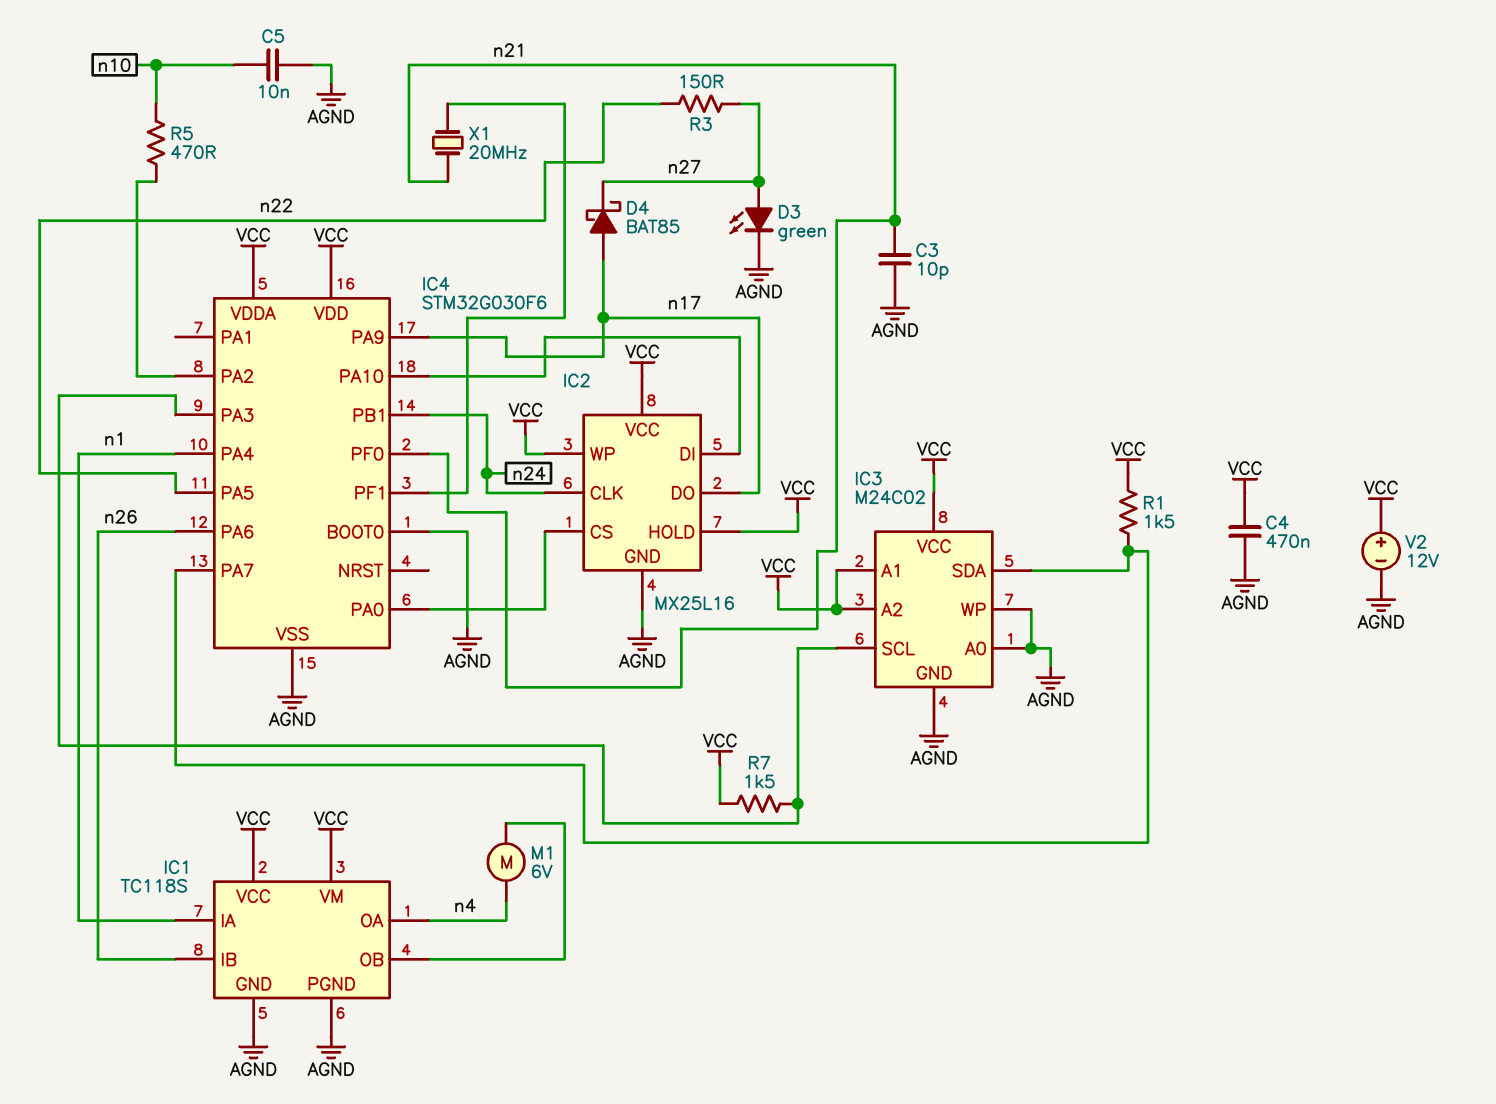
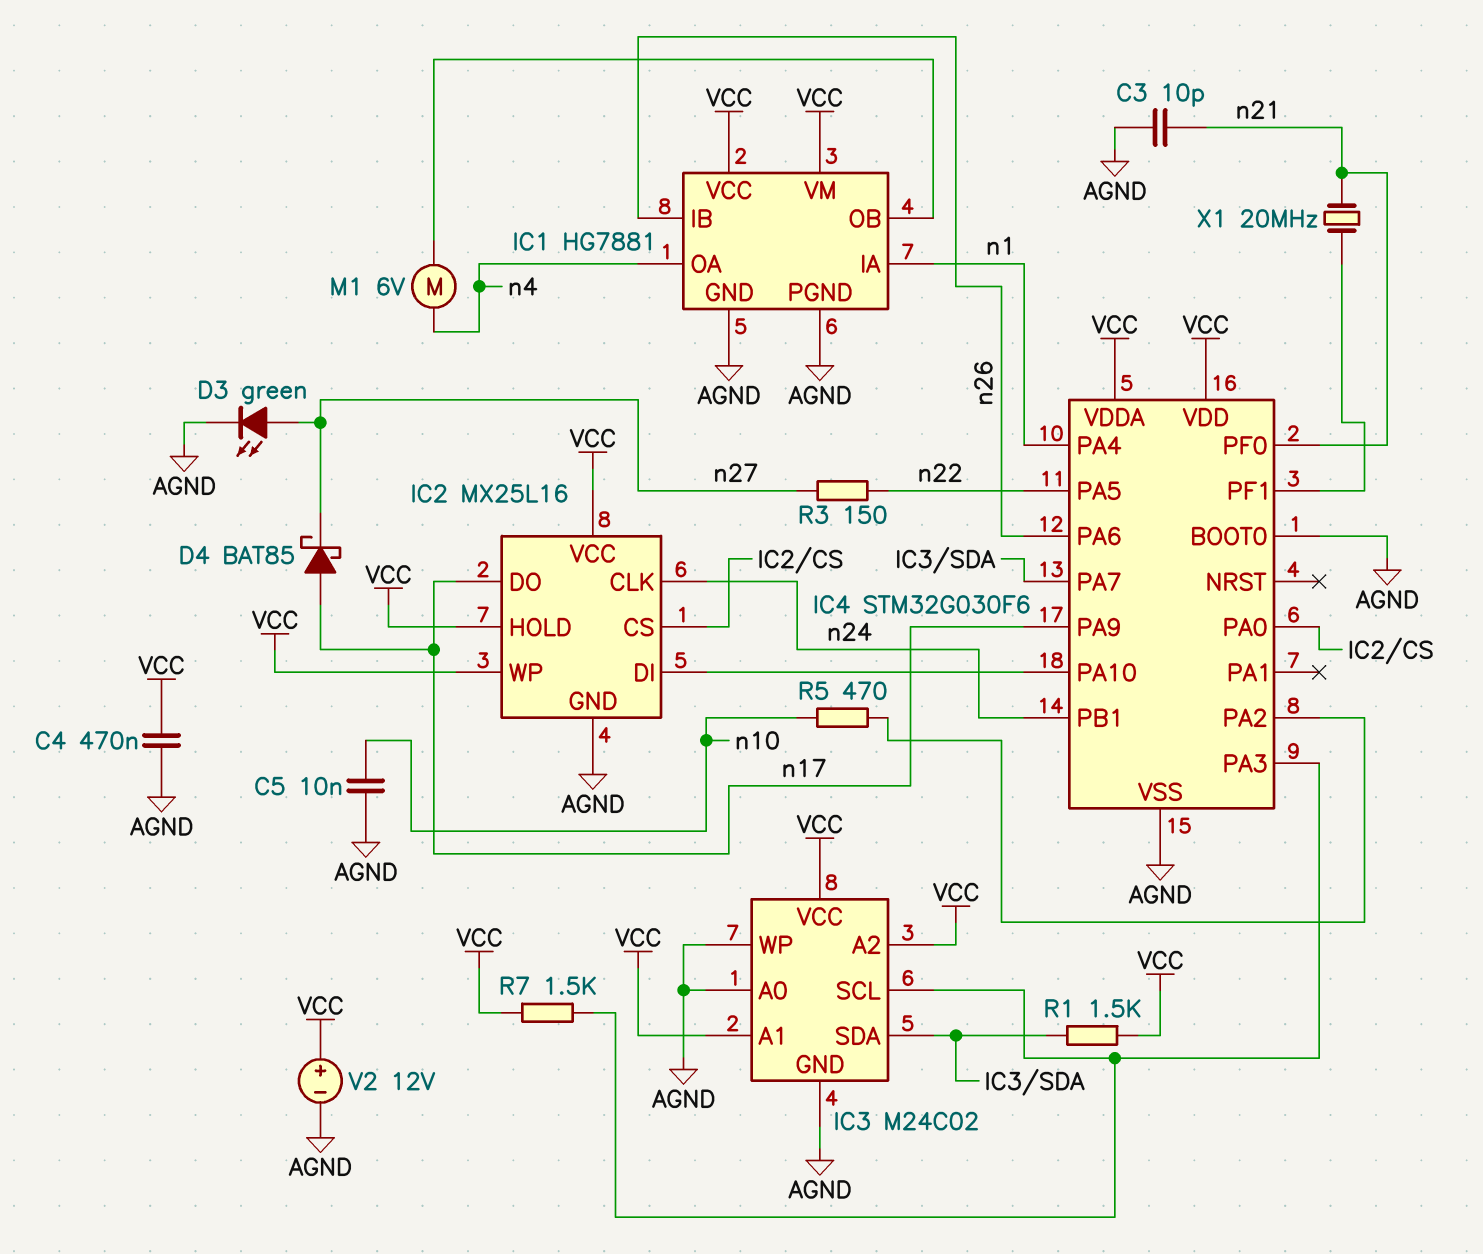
IC1: TC118S -> HG7881

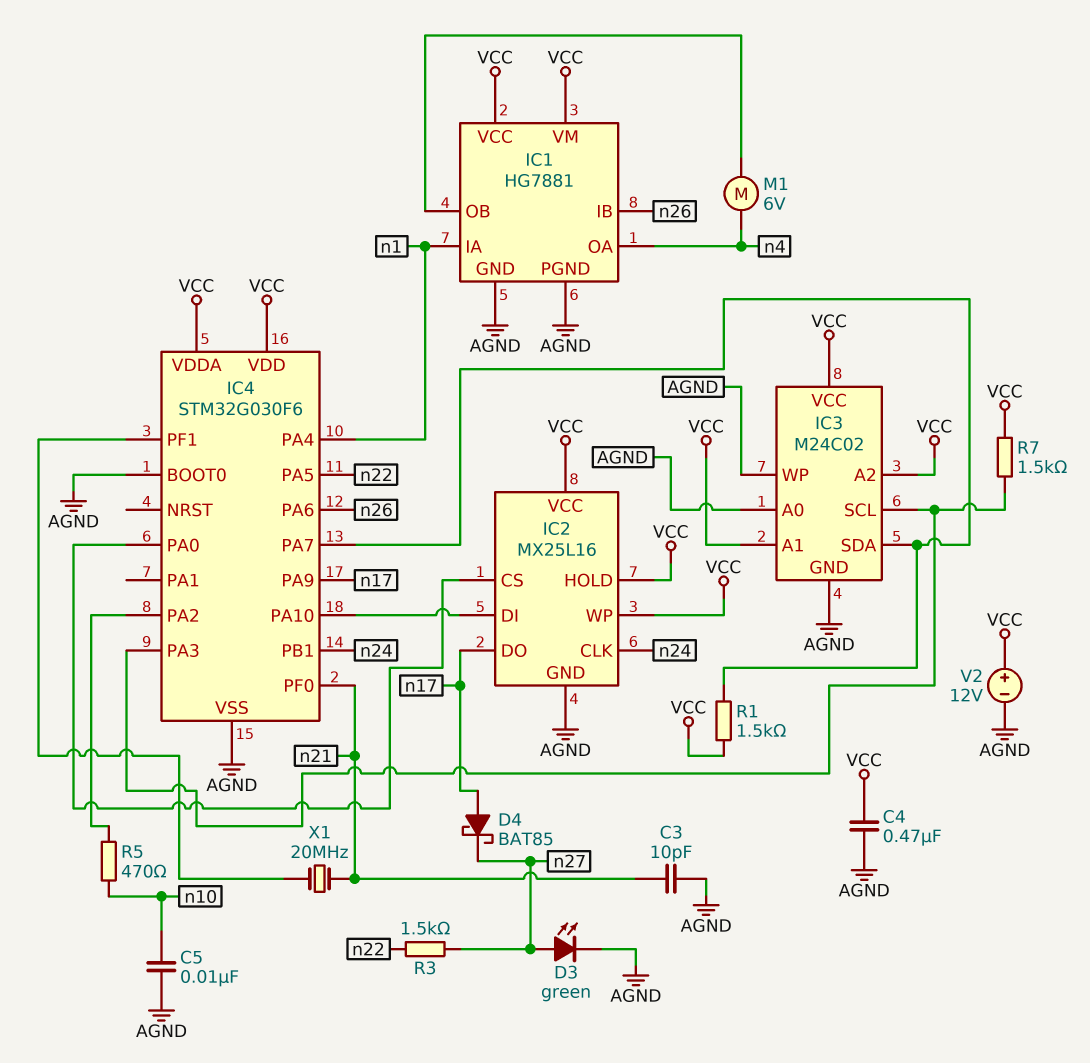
R3: 150 (n22, n27) -> 1.5k (n22, n27)

